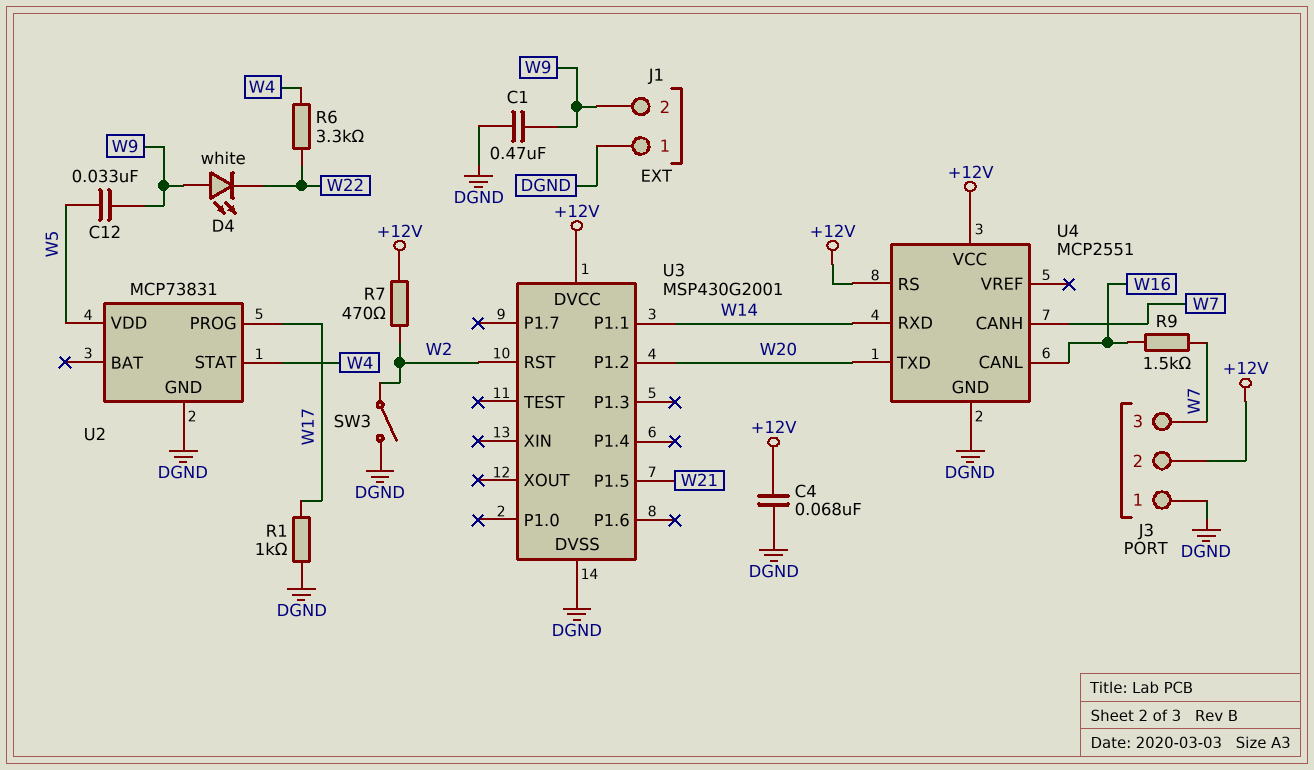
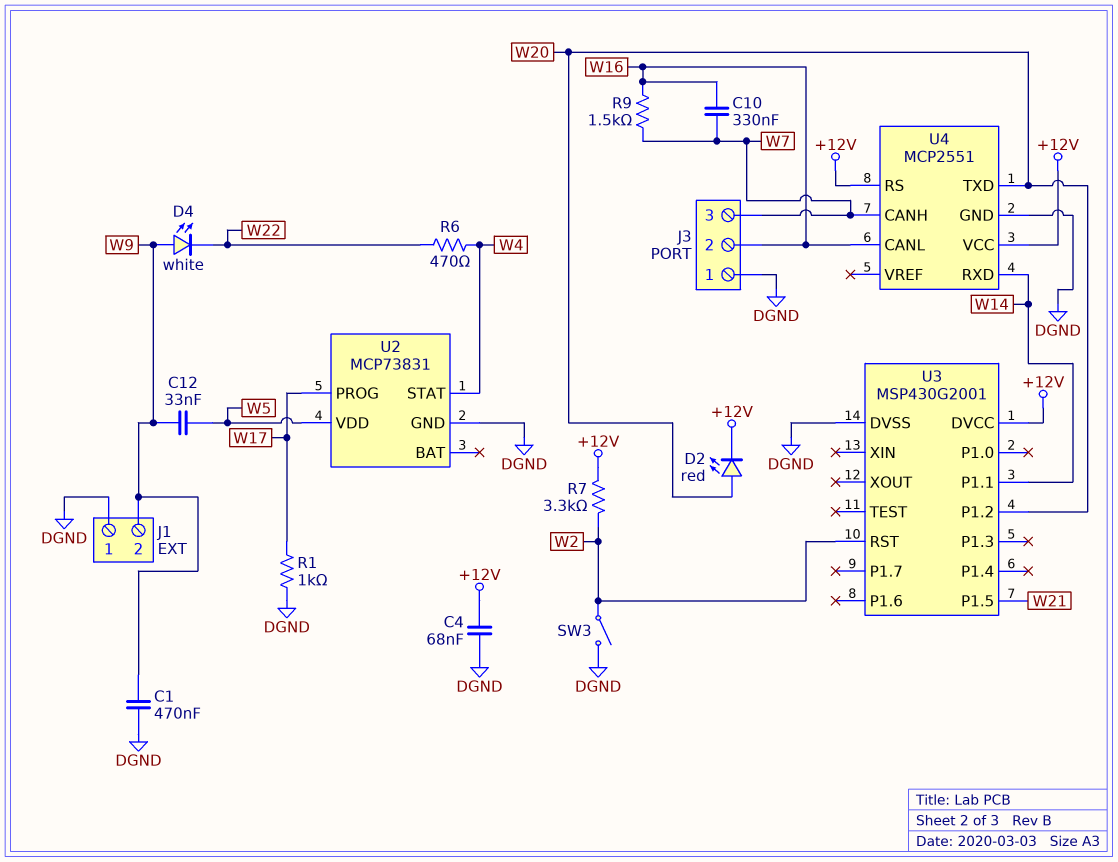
C10: none -> 330nF (W7, W16)
D2: none -> LED red (A W20, K +12V)
J3 pin 2: +12V -> W16
R6: 3.3k (W4, W22) -> 470 (W4, W22)
R7: 470 (+12V, W2) -> 3.3k (+12V, W2)

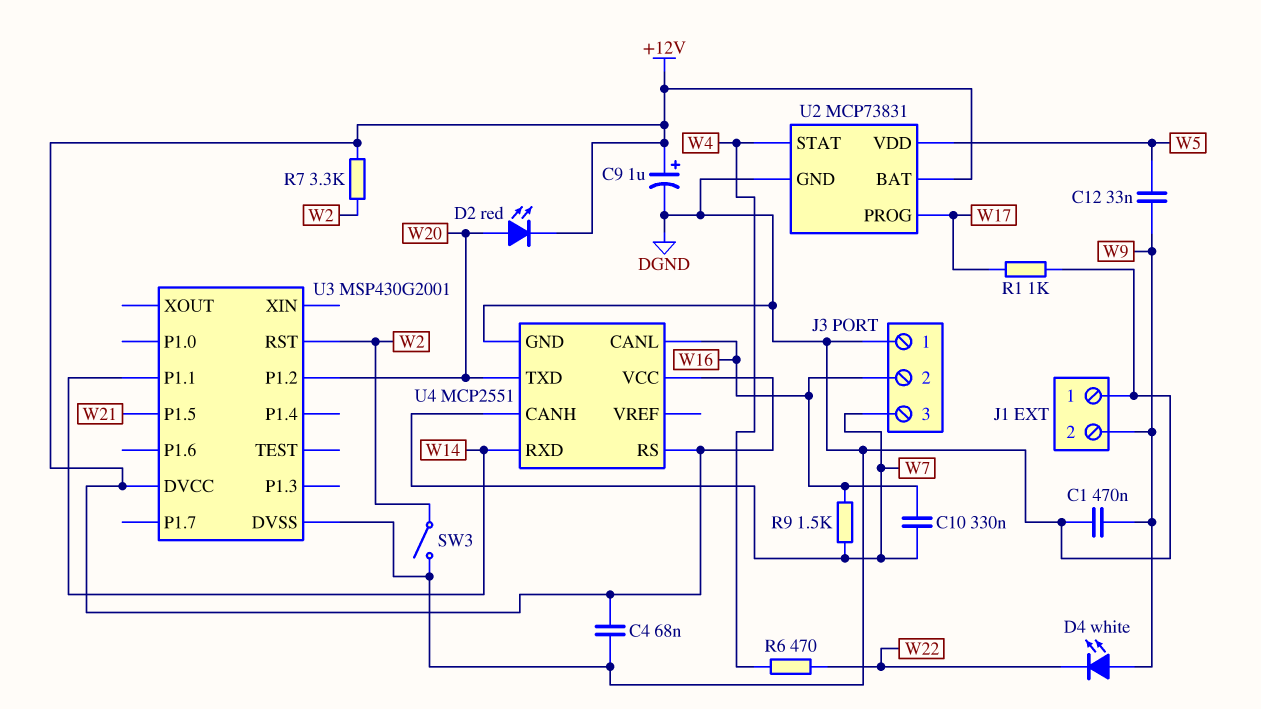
C9: none -> 1uF (plus +12V, minus DGND)
U2 pin BAT: none -> +12V

